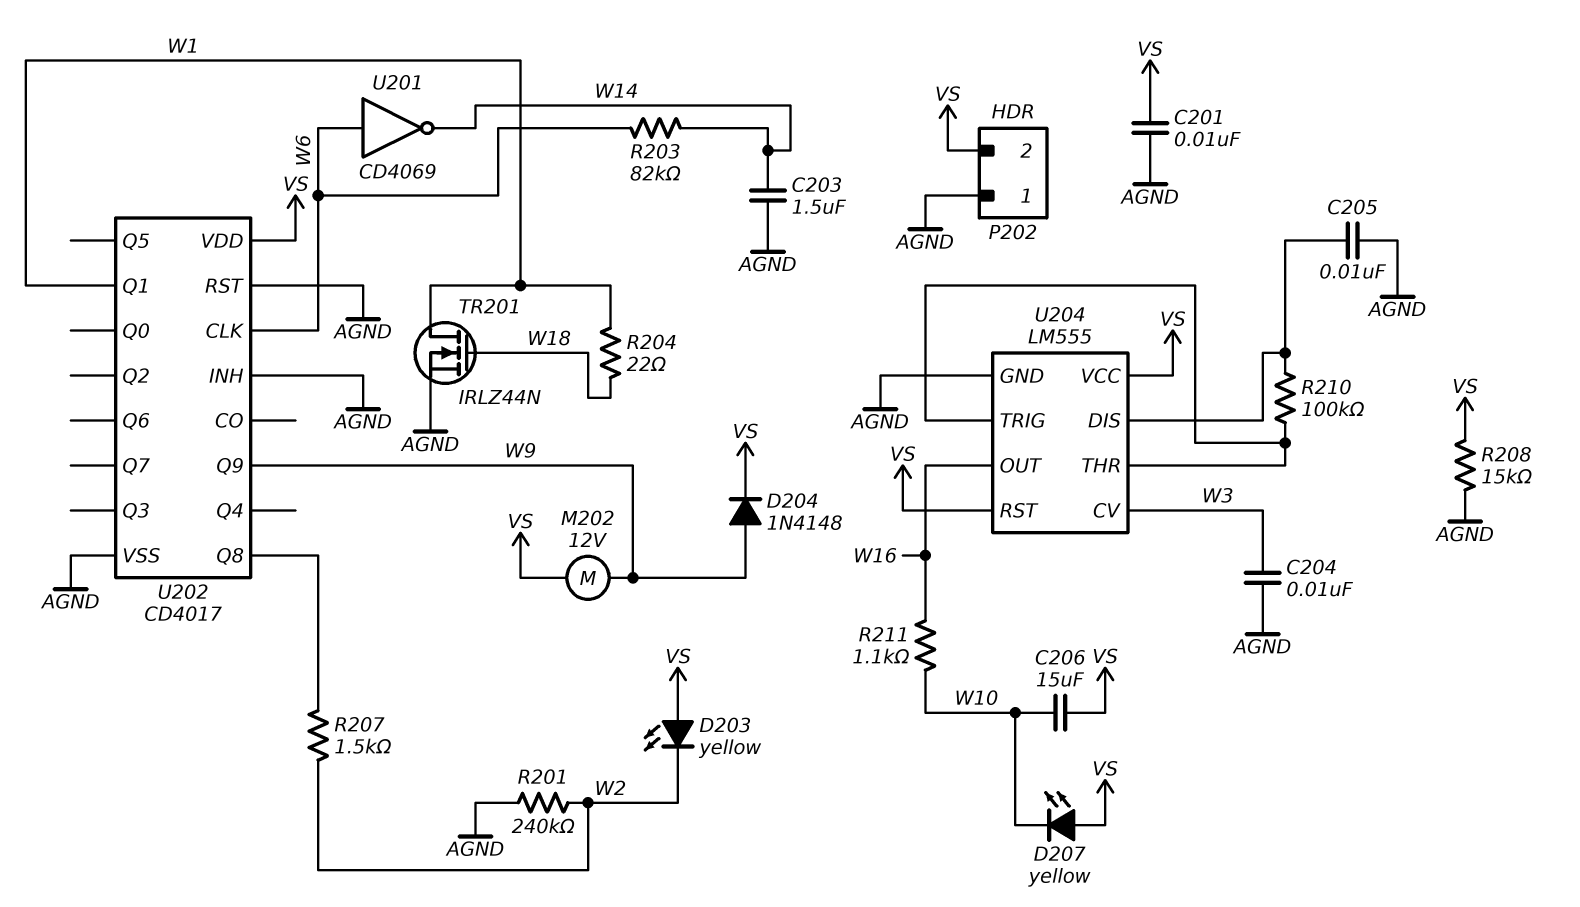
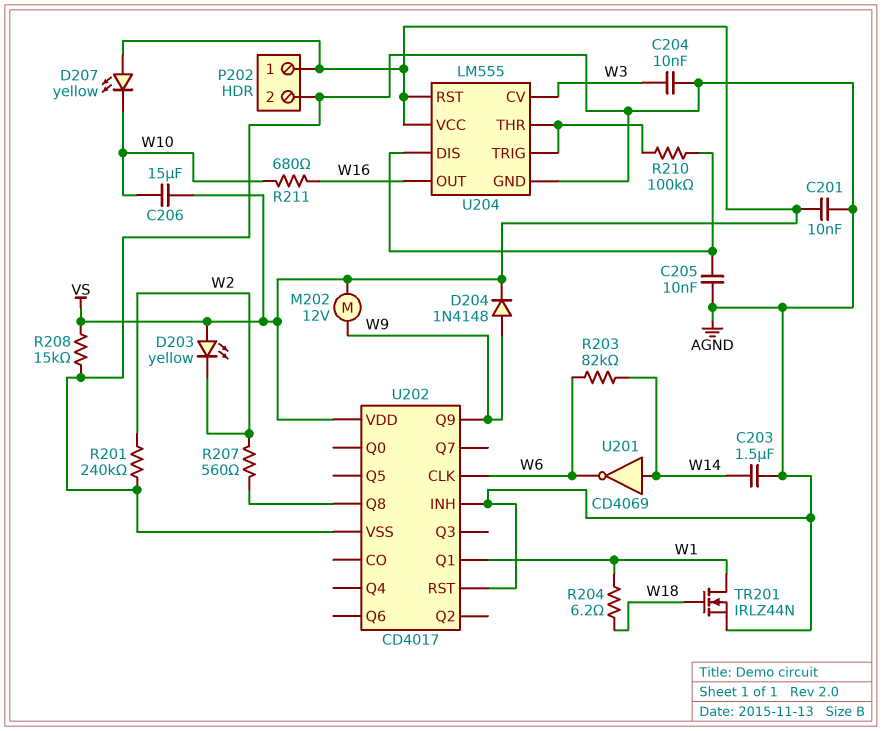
P202 pin 1: AGND -> VS
P202 pin 2: VS -> AGND
R204: 22 (W1, W18) -> 6.2 (W1, W18)
R207: 1.5k (U202/Q8, W2) -> 560 (U202/Q8, W2)
R211: 1.1k (W10, W16) -> 680 (W10, W16)
U201: NOT CD4069 (in W6, out W14) -> NOT CD4069 (in W14, out W6)

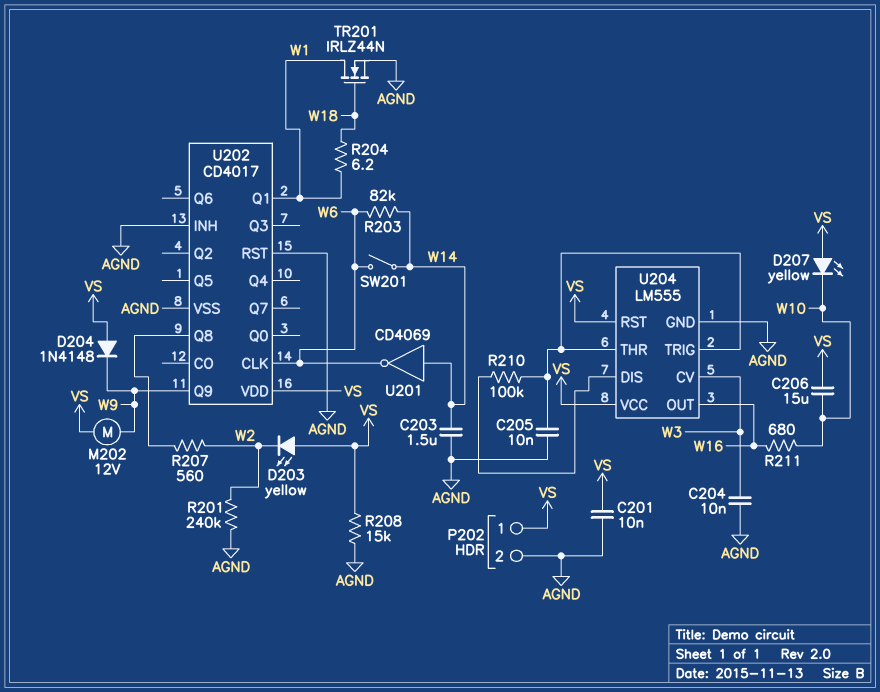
C205: 10nF (AGND, U204/DIS) -> 10nF (AGND, U204/THR)
D204: diode 1N4148 (A W9, K VS) -> diode 1N4148 (A VS, K W9)
SW201: none -> switch (W6, W14)

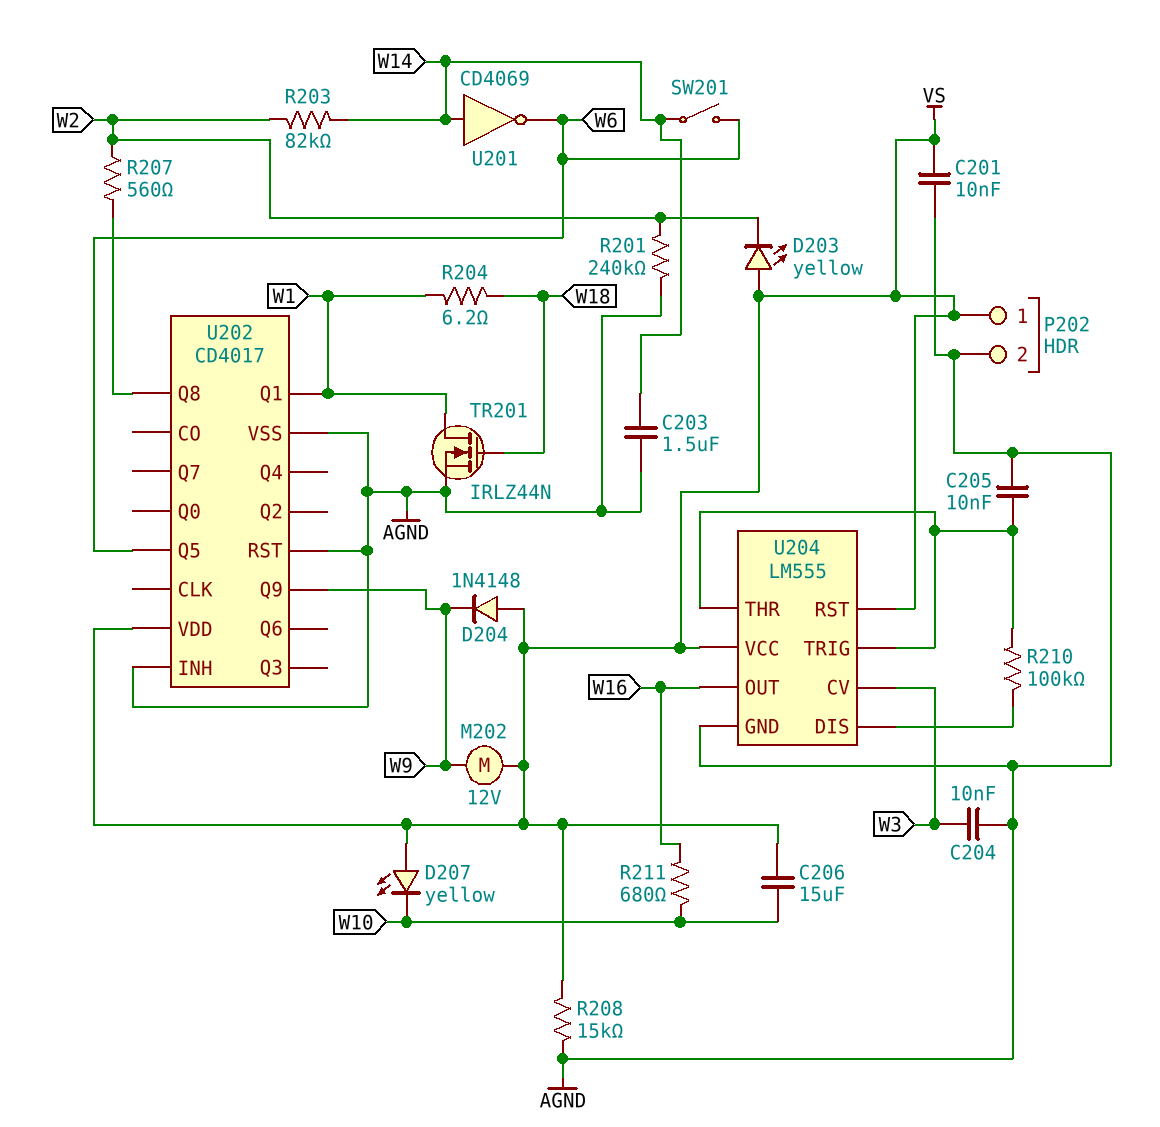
R203: 82k (W6, W14) -> 82k (W2, W14)
U202 pin CLK: W6 -> none
U202 pin Q5: none -> W6

